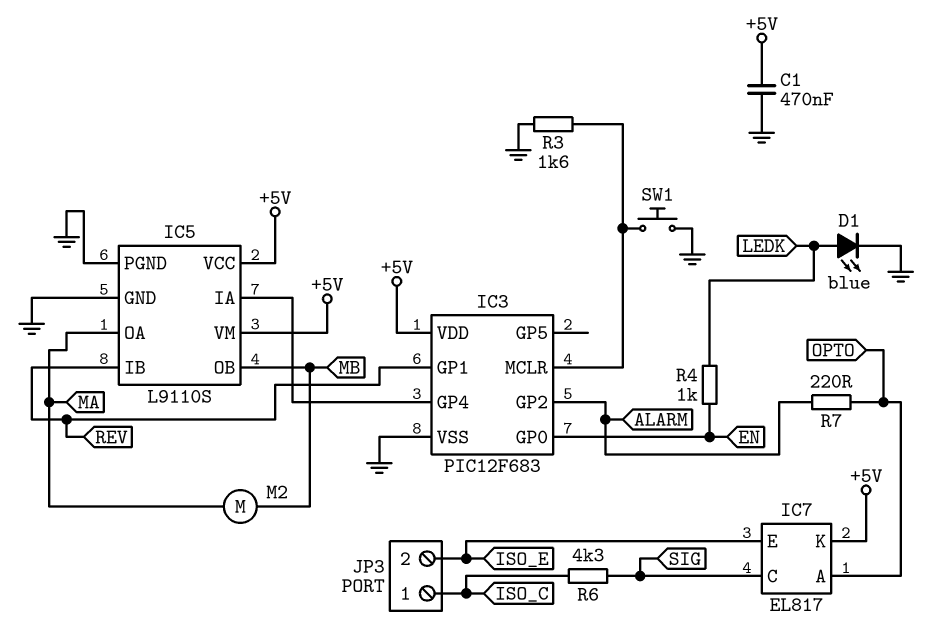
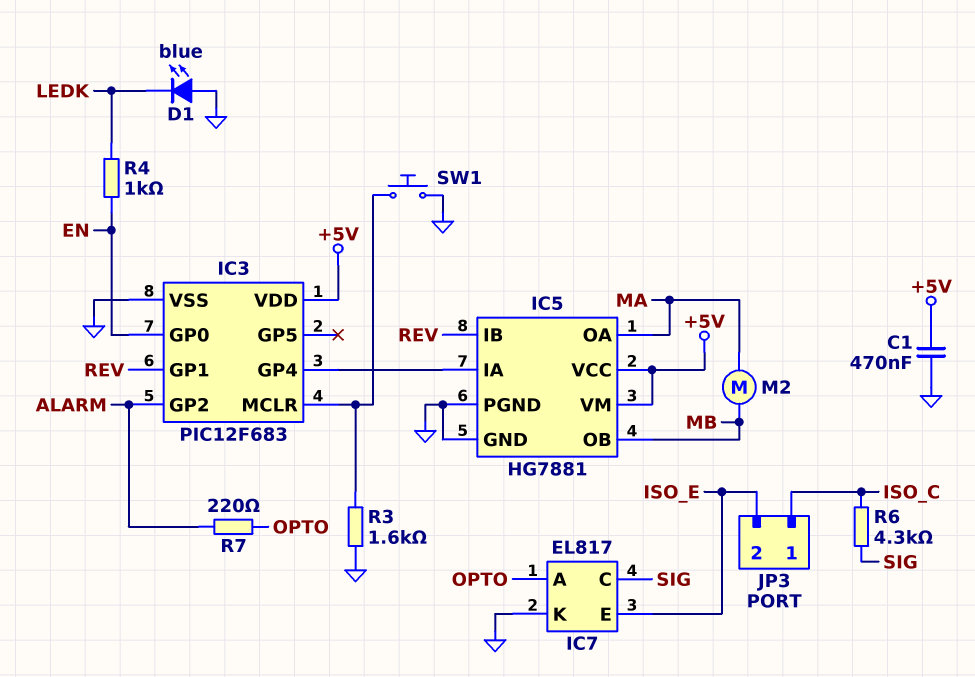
D1: LED blue (A LEDK, K GND) -> LED blue (A GND, K LEDK)
IC5: L9110S -> HG7881
IC7 pin K: +5V -> GND

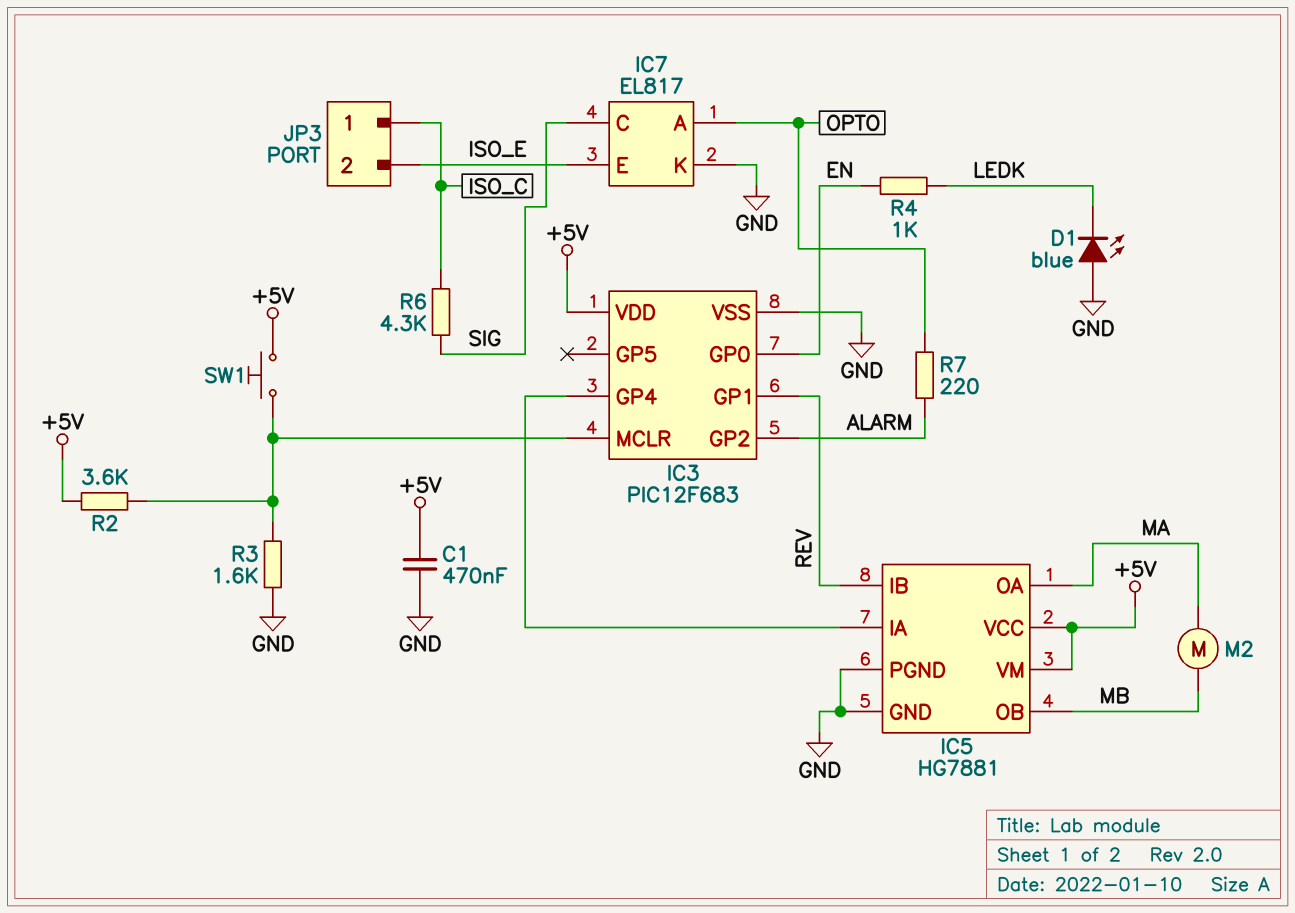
R2: none -> 3.6k (+5V, IC3/MCLR)
SW1: button (GND, IC3/MCLR) -> button (+5V, IC3/MCLR)

